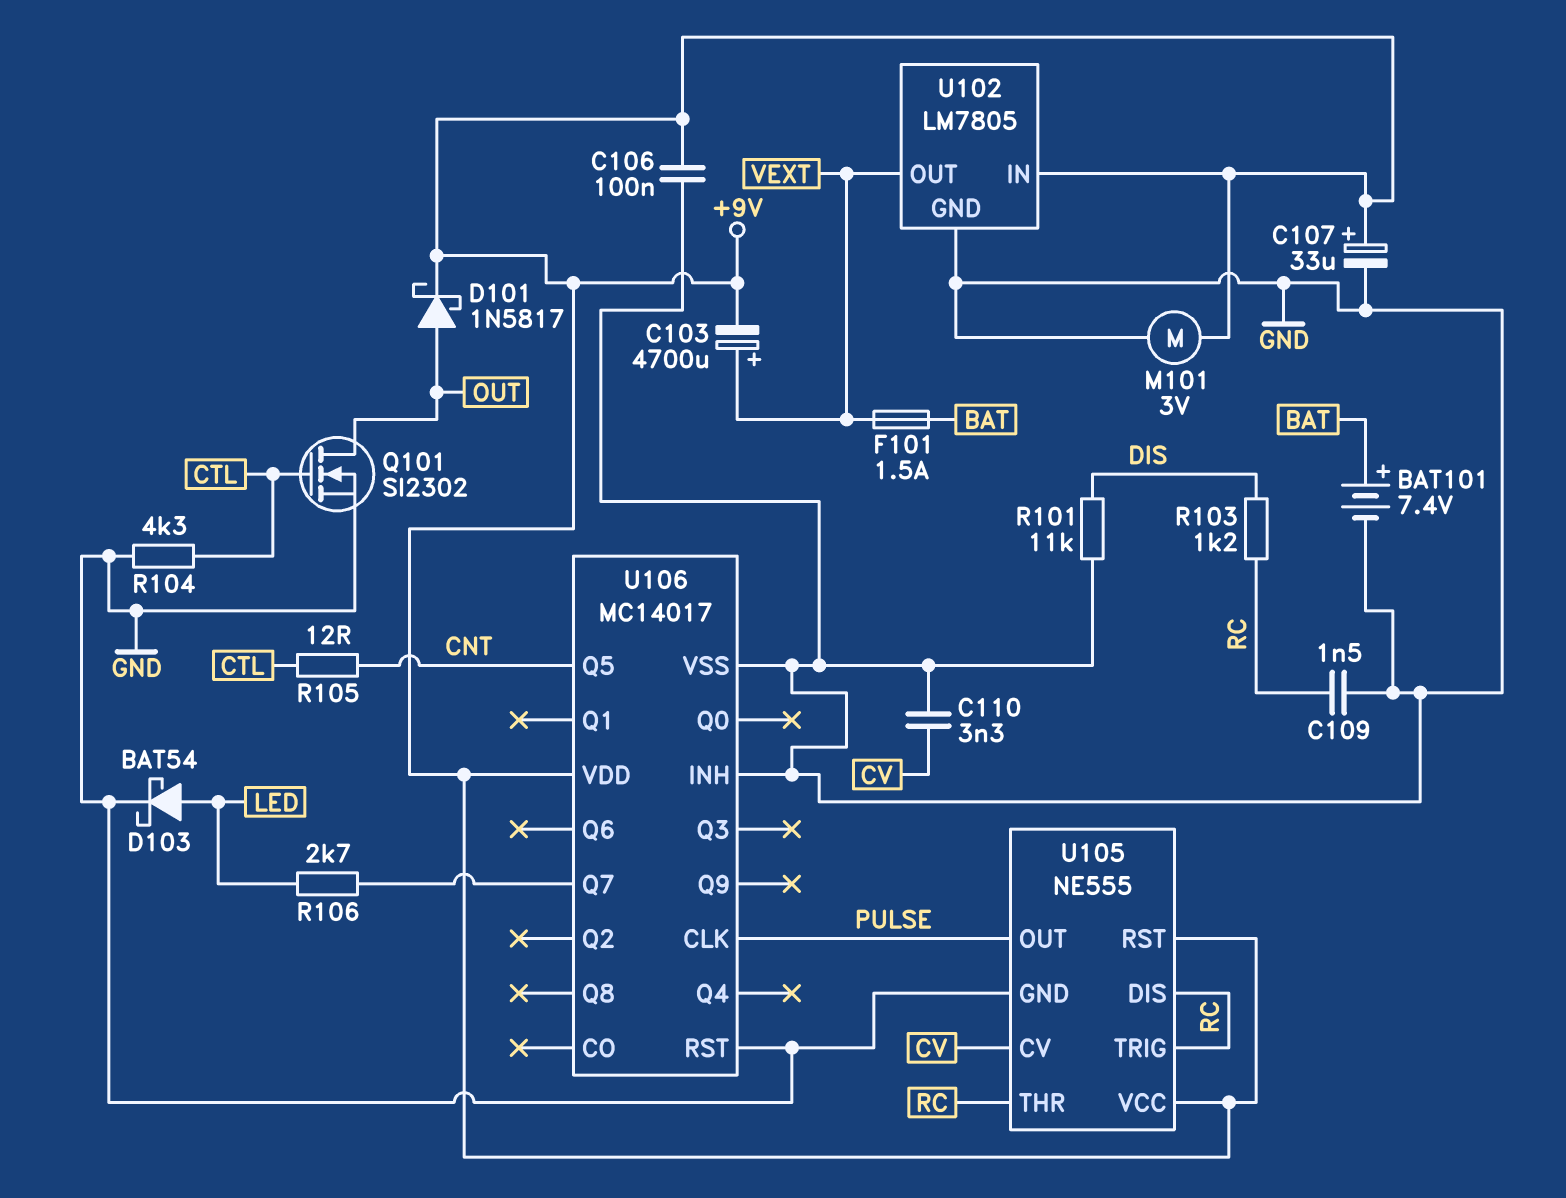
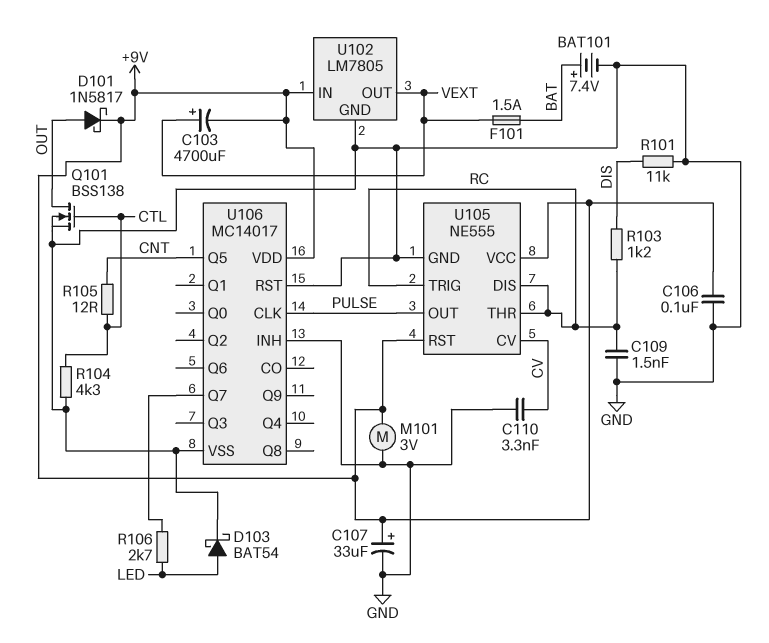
Q101: NMOS SI2302 (G CTL, D OUT, S GND) -> NMOS BSS138 (G CTL, D OUT, S GND)

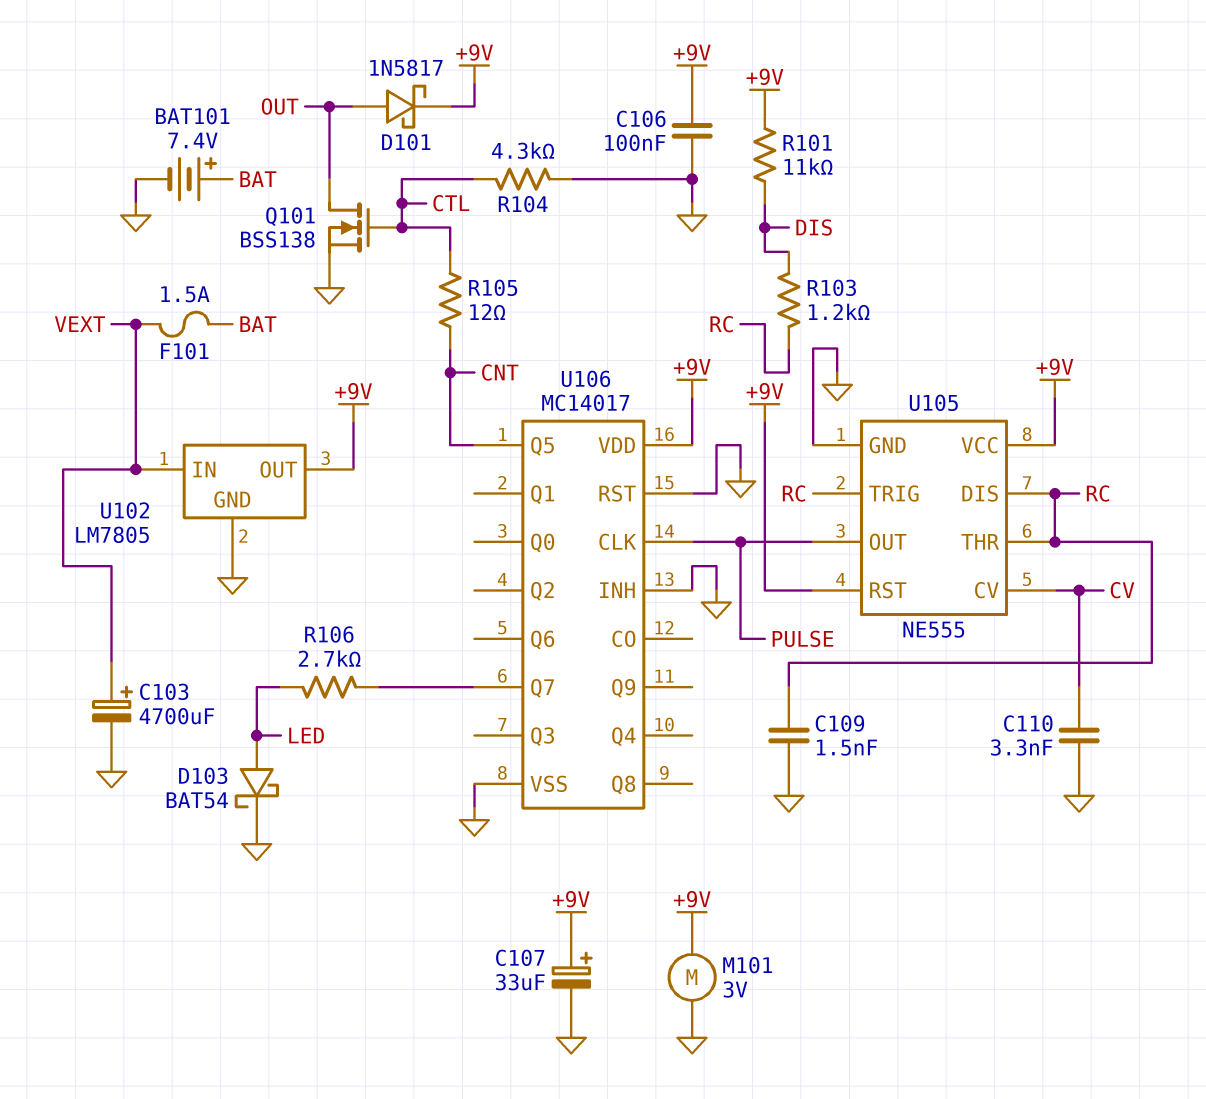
C103: 4700uF (plus VEXT, minus +9V) -> 4700uF (plus VEXT, minus GND)
R101: 11k (DIS, GND) -> 11k (+9V, DIS)
U102 pin IN: +9V -> VEXT
U102 pin OUT: VEXT -> +9V

